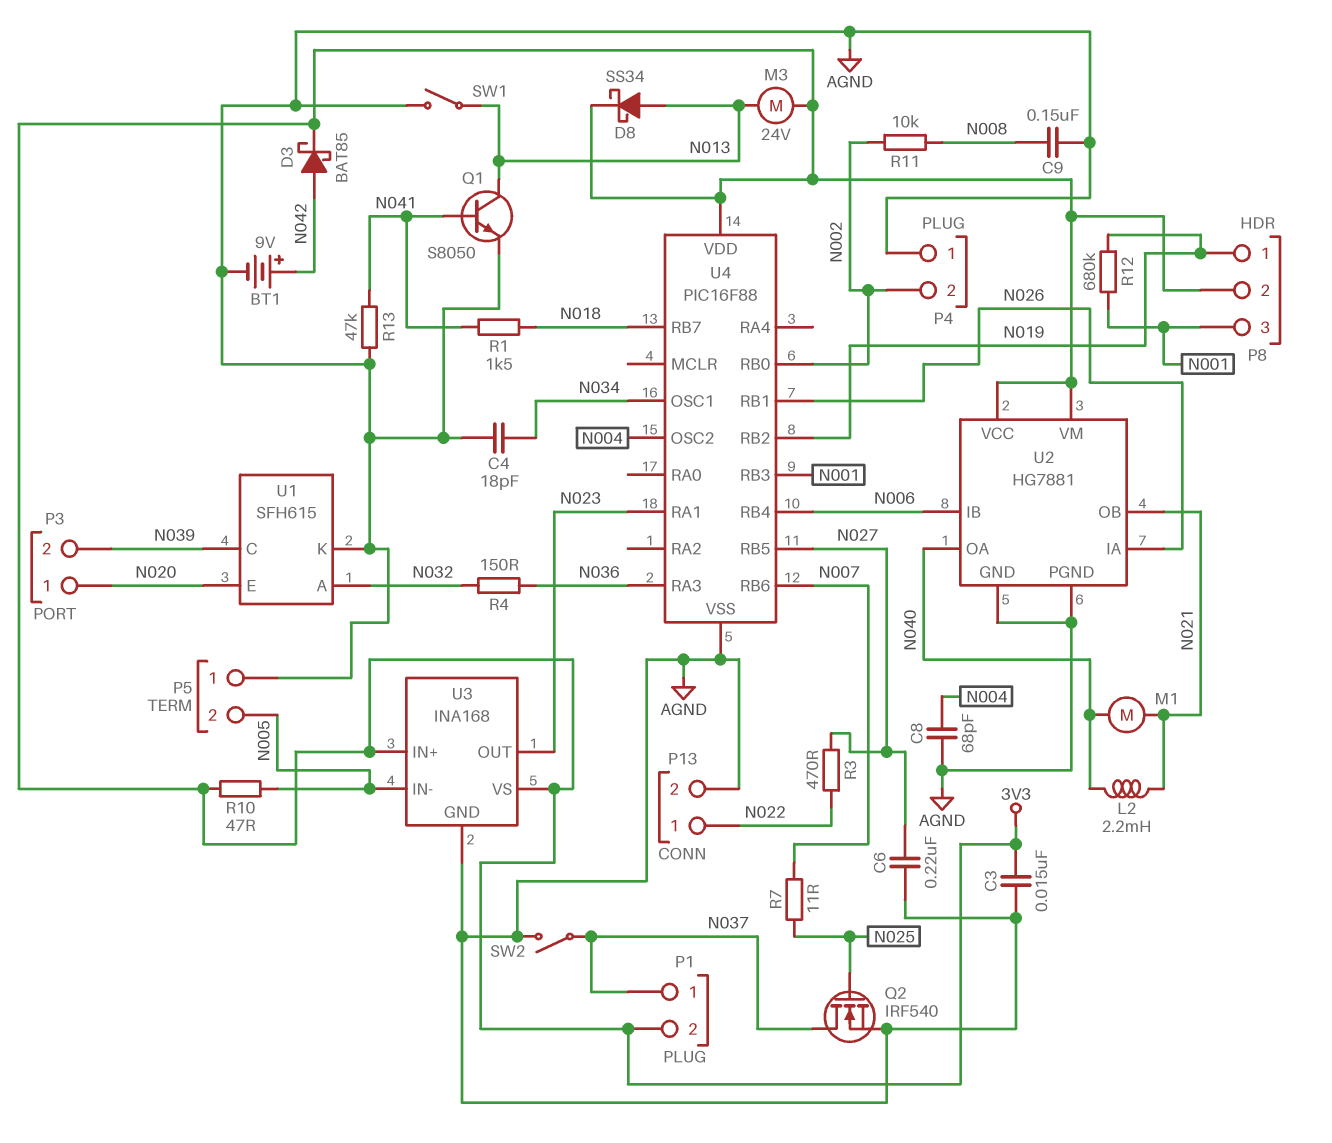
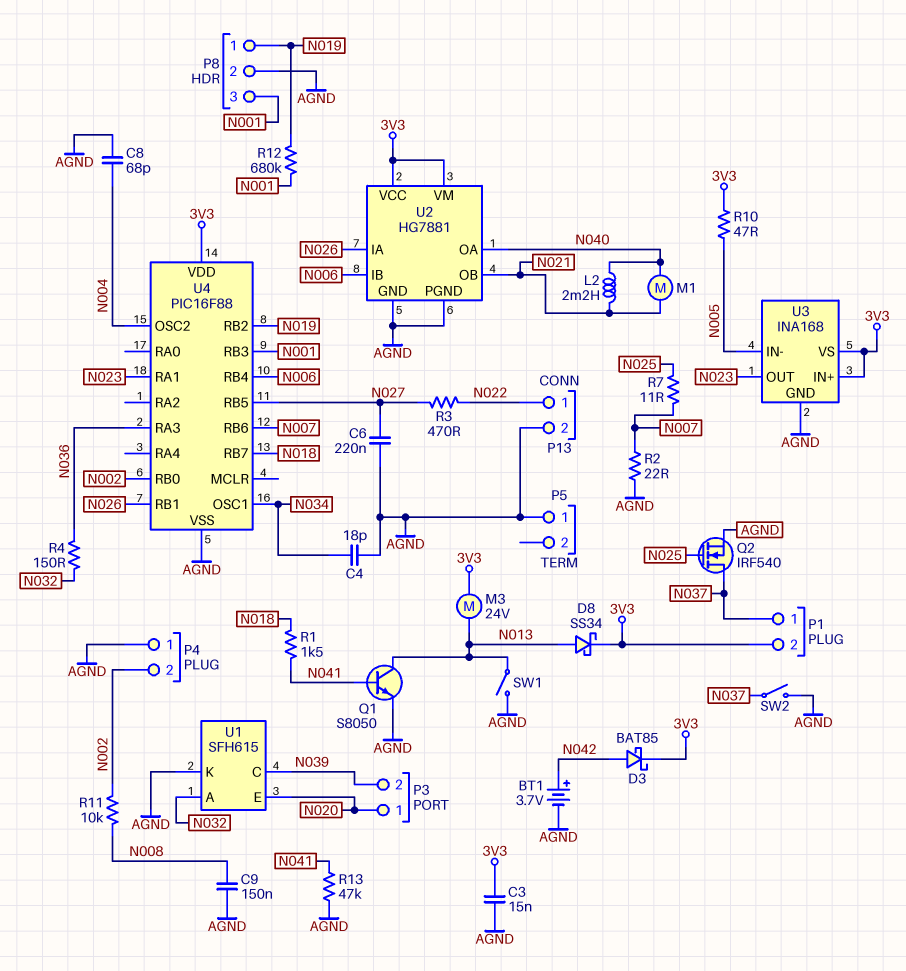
BT1: 9V (plus N042, minus AGND) -> 3.7V (plus N042, minus AGND)
P5 pin 2: N005 -> none
P8 pin 2: 3V3 -> AGND
R2: none -> 22 (AGND, N007)

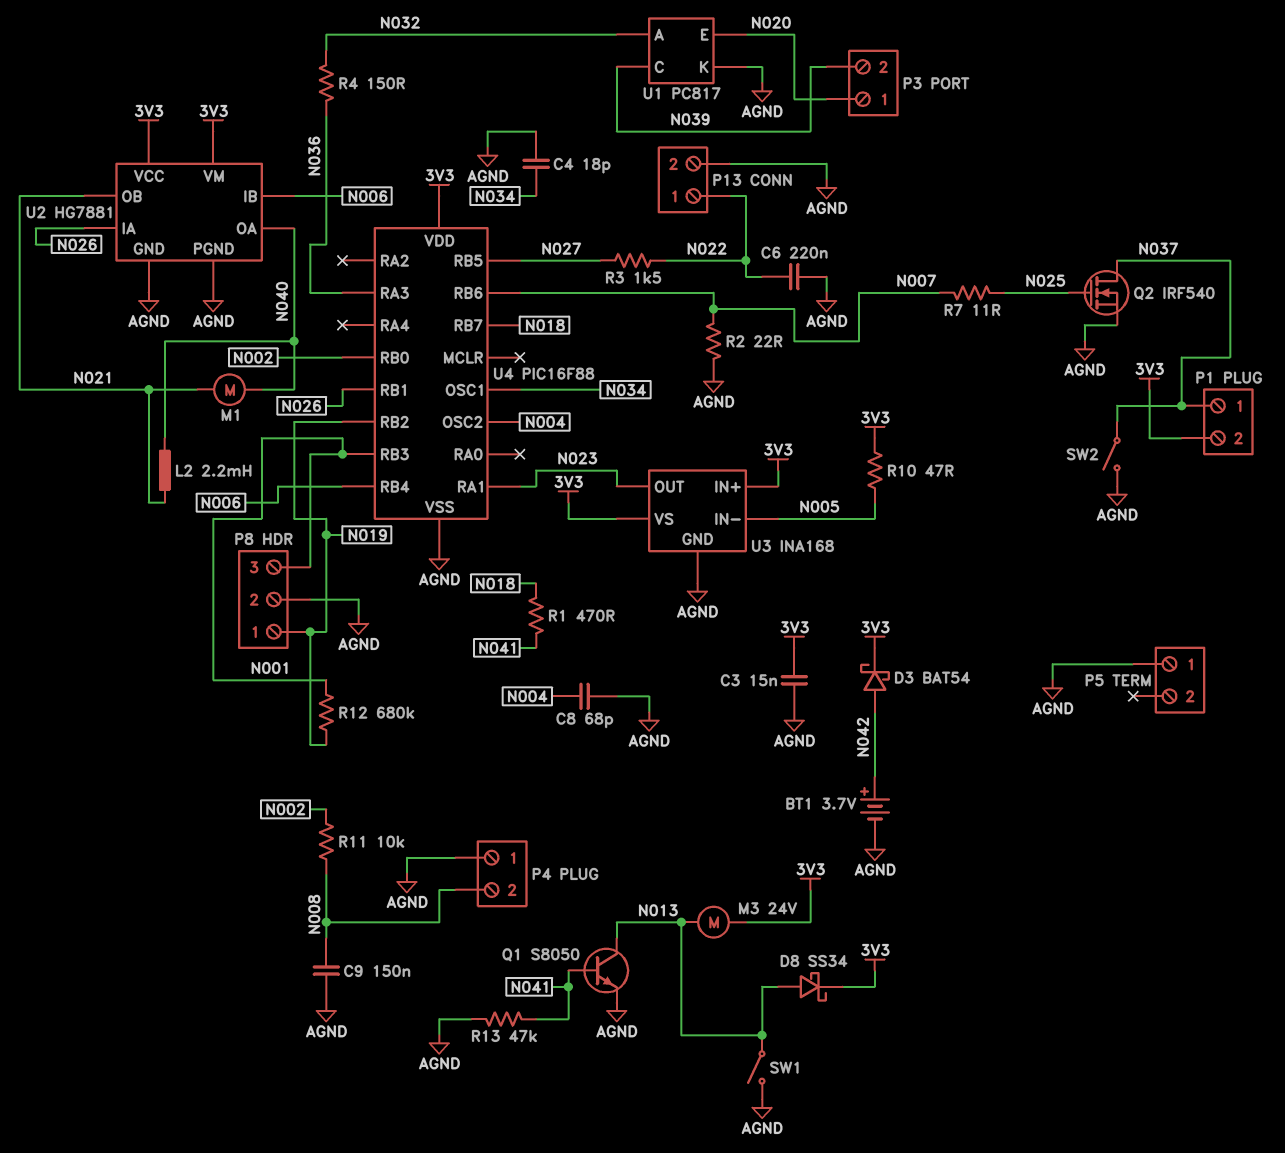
C6: 220nF (AGND, N027) -> 220nF (AGND, N022)
D3: schottky BAT85 (A N042, K 3V3) -> schottky BAT54 (A N042, K 3V3)
P4 pin 2: N002 -> N008
R1: 1.5k (N018, N041) -> 470 (N018, N041)
R3: 470 (N022, N027) -> 1.5k (N022, N027)
U1: SFH615 -> PC817

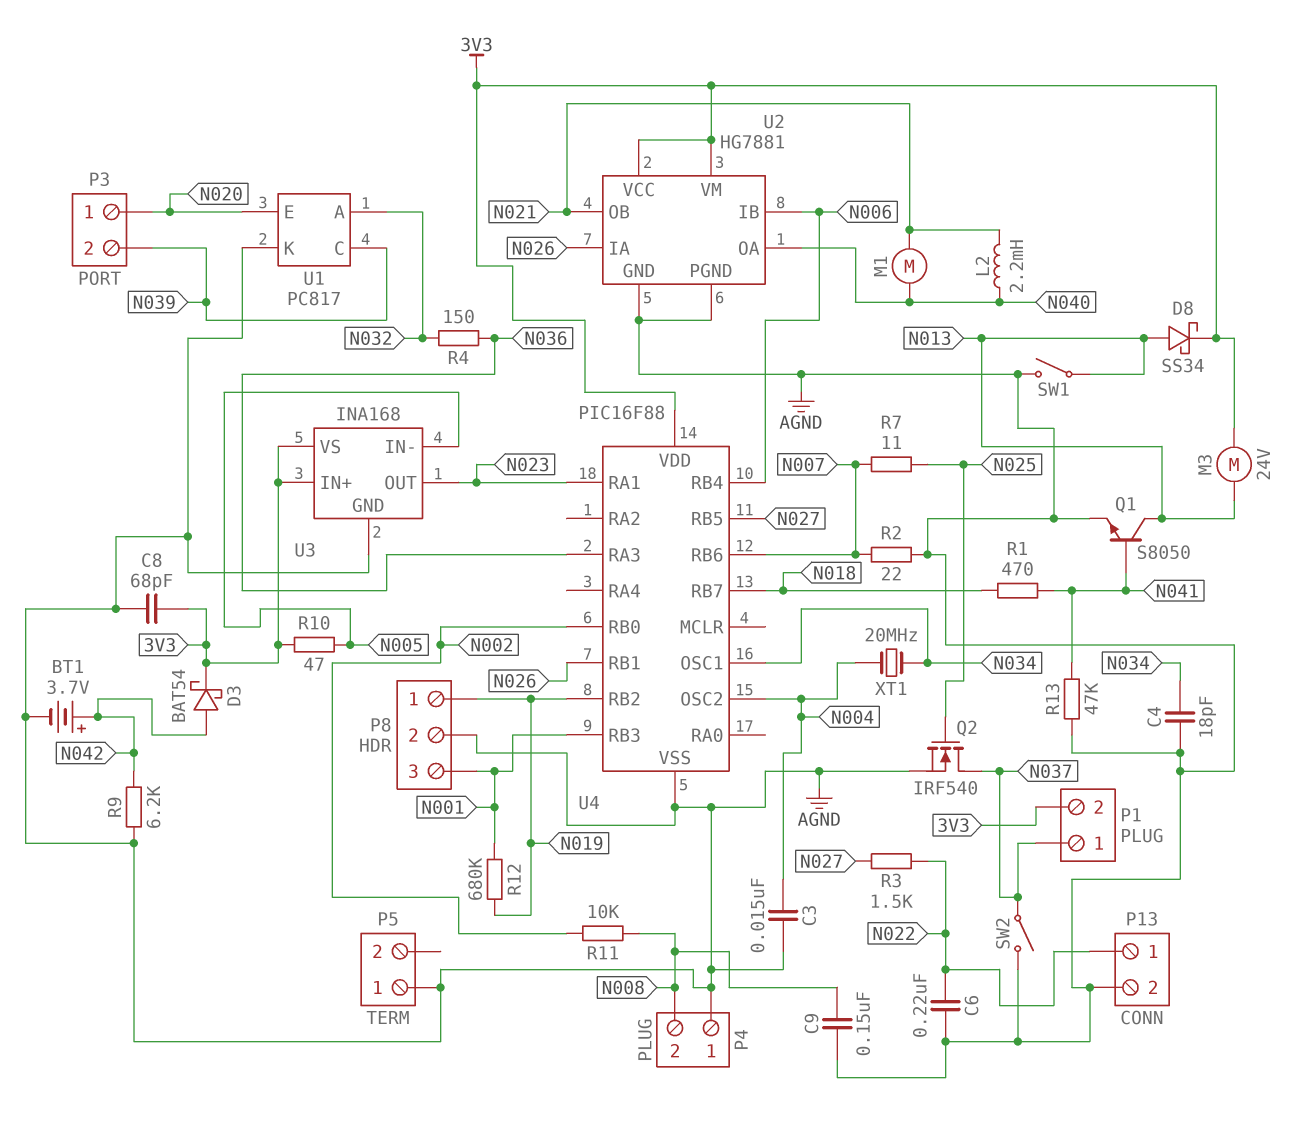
C3: 15nF (3V3, AGND) -> 15nF (AGND, N004)
C8: 68pF (AGND, N004) -> 68pF (3V3, AGND)
R9: none -> 6.2k (AGND, N042)
XT1: none -> 20MHz (N004, N034)

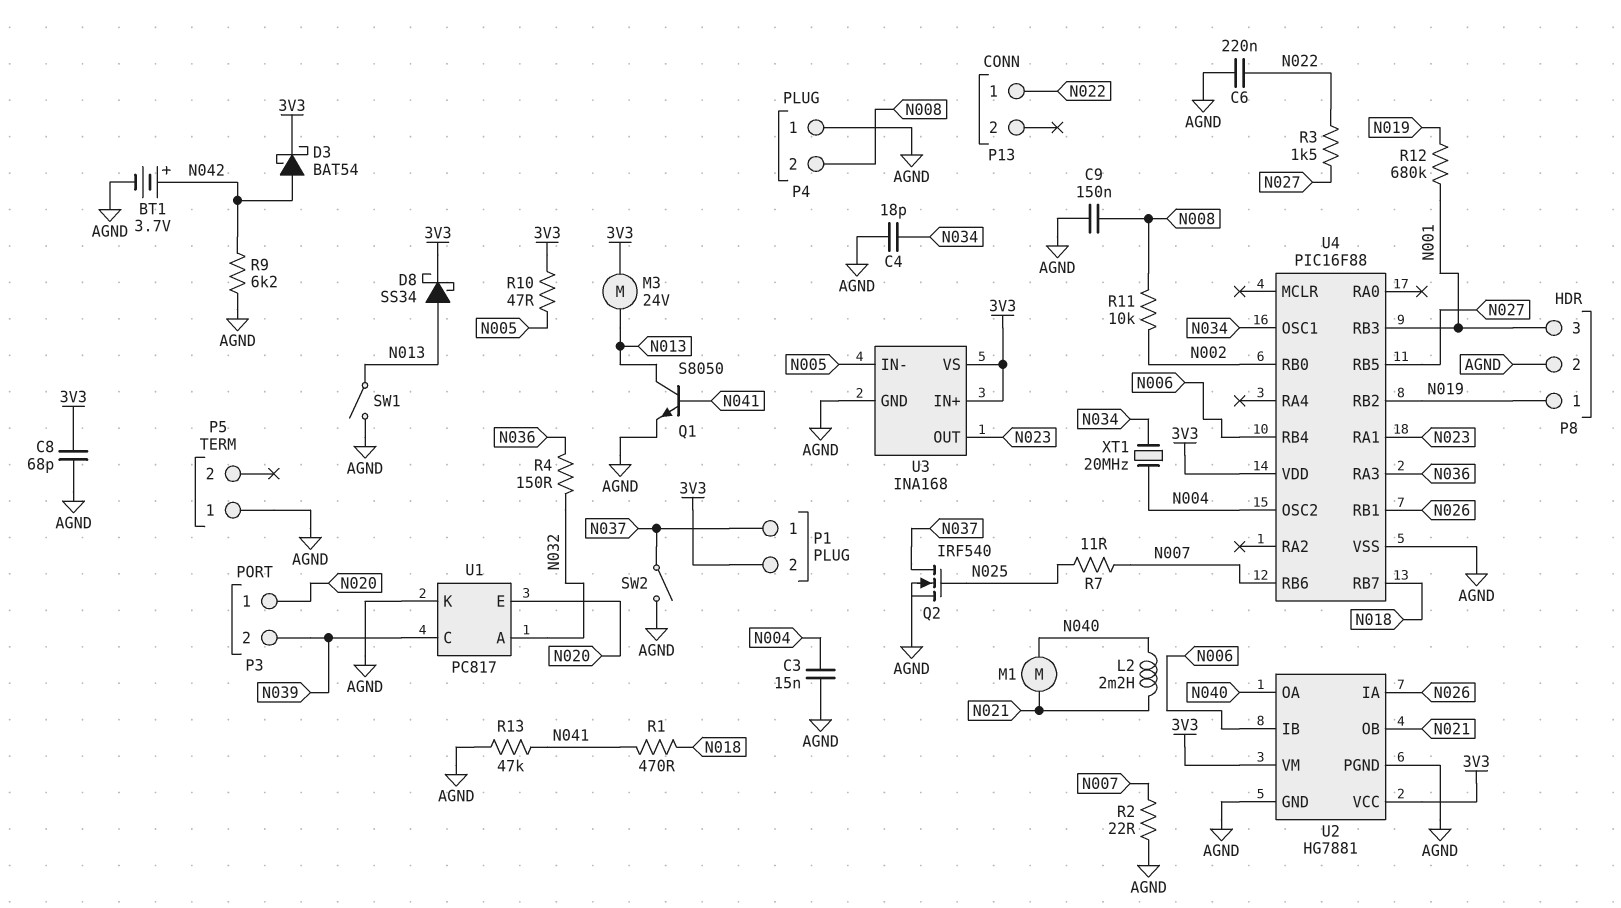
P13 pin 2: AGND -> none

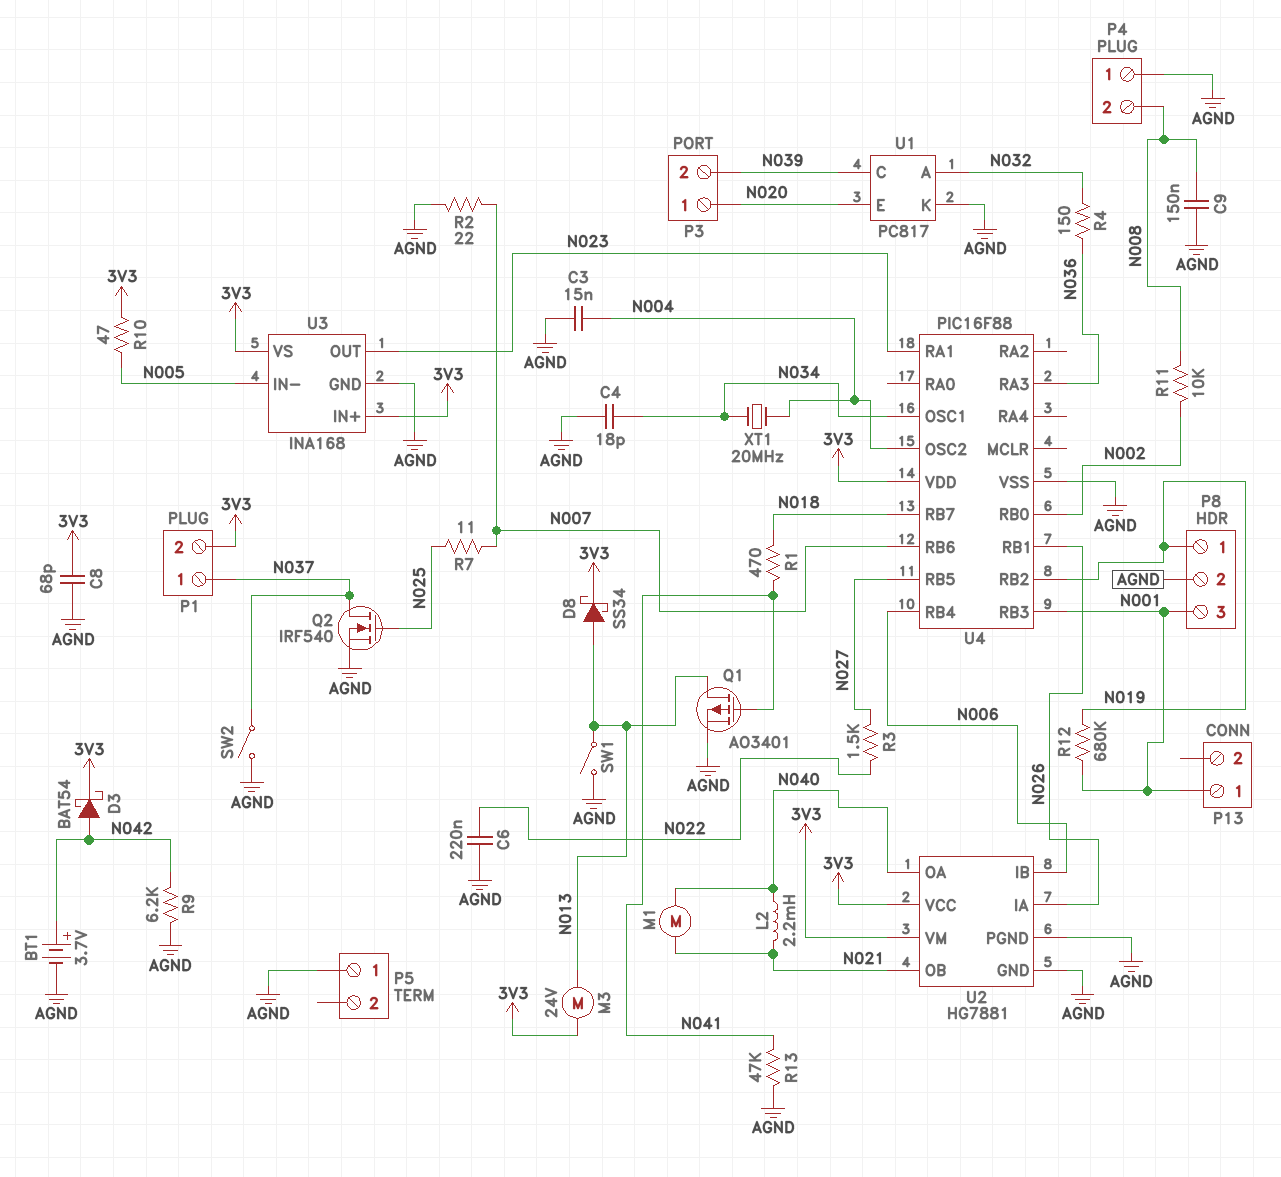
P13 pin 1: N022 -> N001
Q1: NPN S8050 (B N041, C N013, E AGND) -> PMOS AO3401 (G N041, D N013, S AGND)

